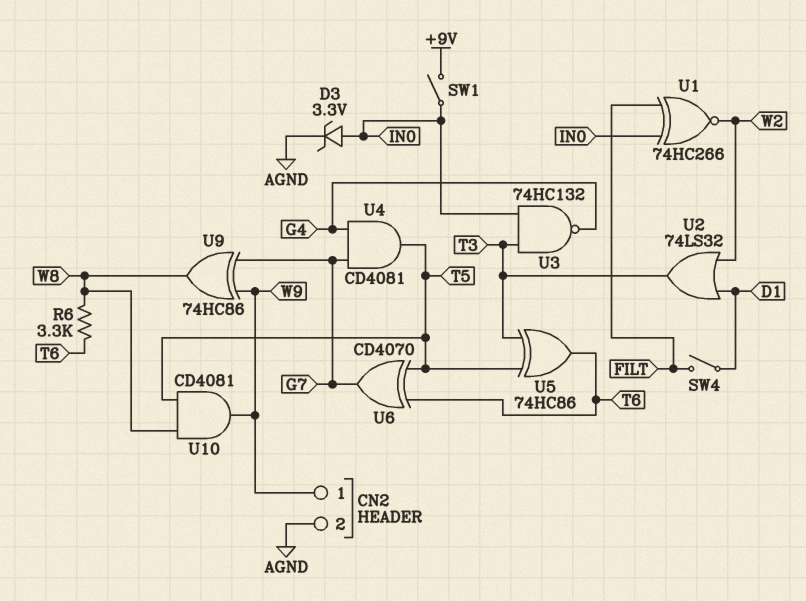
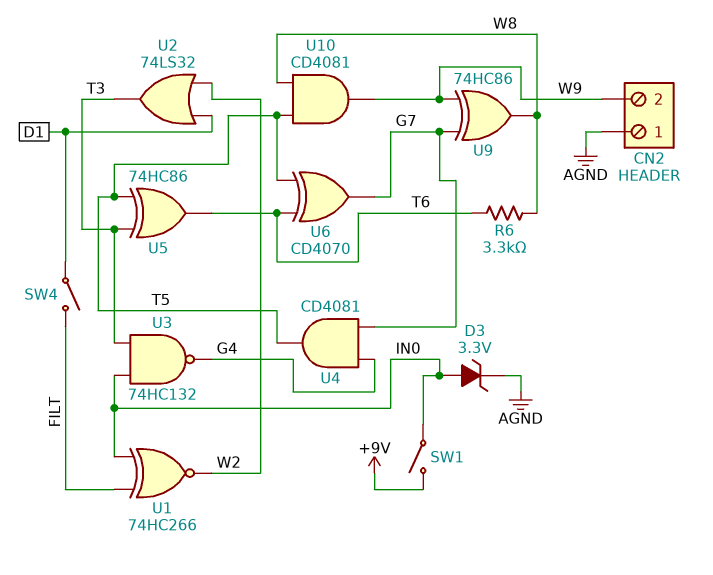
CN2 pin 1: W9 -> AGND
CN2 pin 2: AGND -> W9

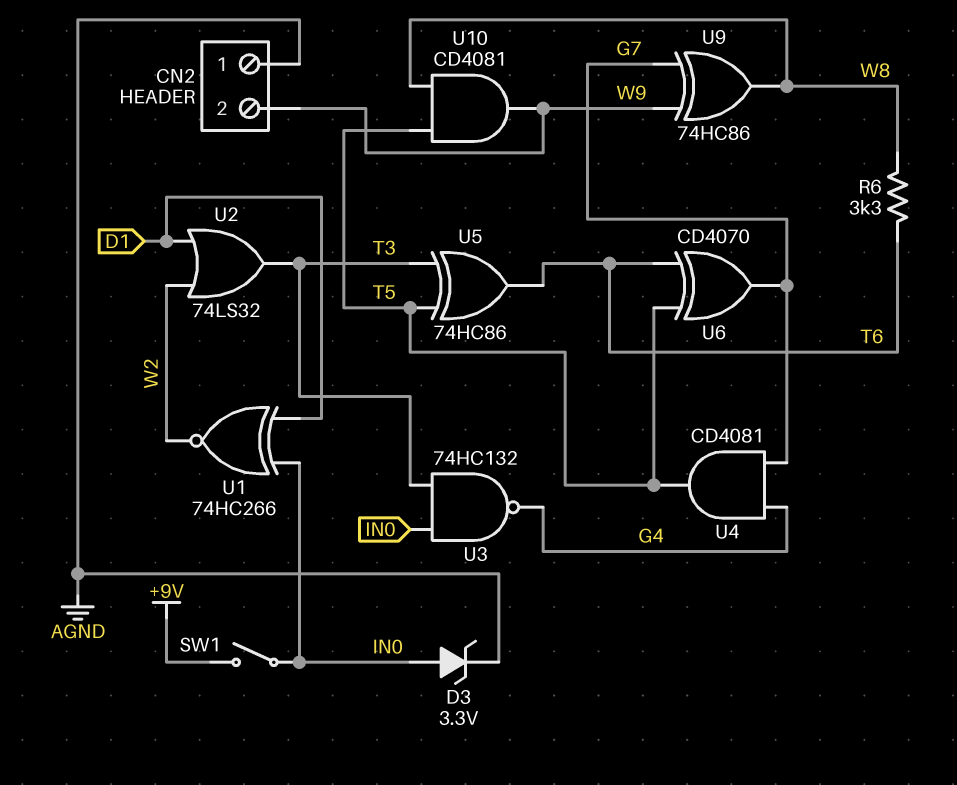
SW4: switch (D1, FILT) -> none
U1: XNOR 74HC266 (in FILT, in IN0, out W2) -> XNOR 74HC266 (in D1, in IN0, out W2)

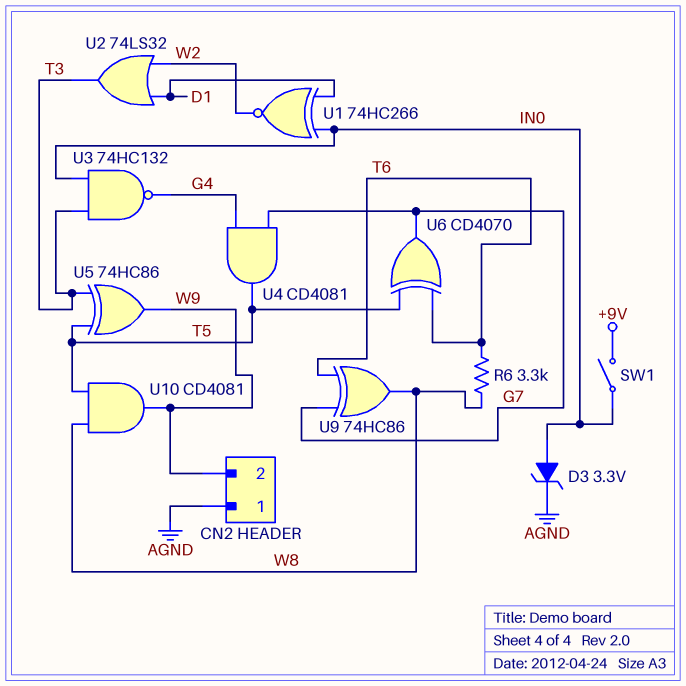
U5: XOR 74HC86 (in T3, in T5, out T6) -> XOR 74HC86 (in T3, in T5, out W9)
U9: XOR 74HC86 (in G7, in W9, out W8) -> XOR 74HC86 (in G7, in T6, out W8)

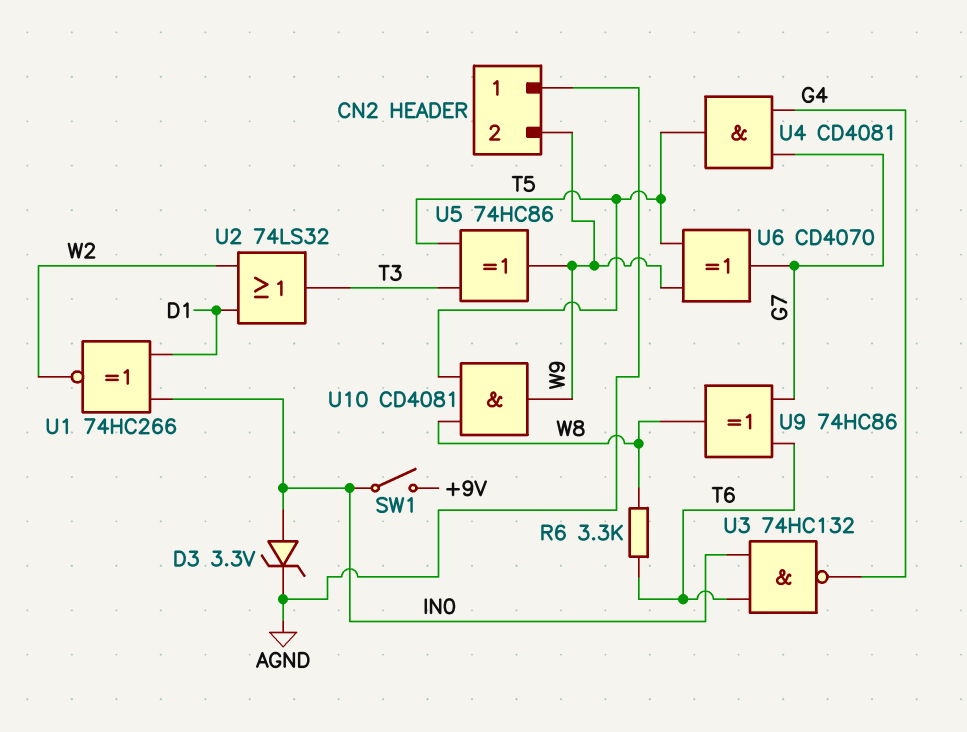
U3: NAND 74HC132 (in IN0, in T3, out G4) -> NAND 74HC132 (in IN0, in T6, out G4)
U6: XOR CD4070 (in T5, in T6, out G7) -> XOR CD4070 (in T5, in W9, out G7)

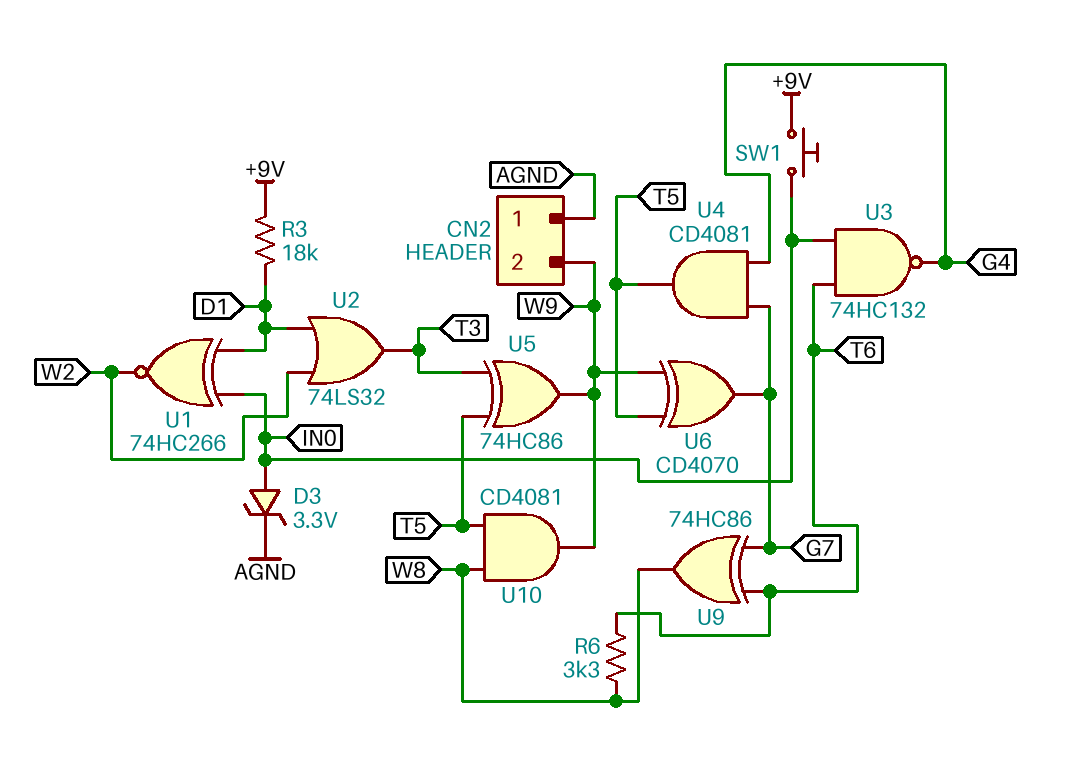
R3: none -> 18k (+9V, D1)
SW1: switch (+9V, IN0) -> button (+9V, IN0)

